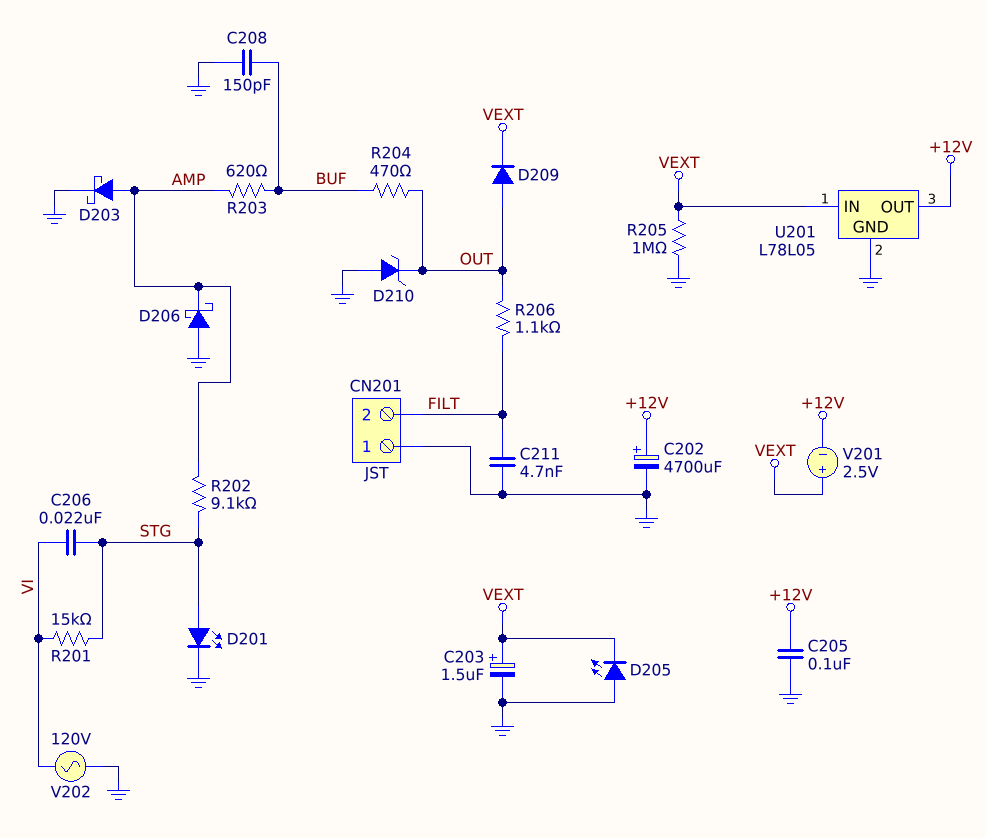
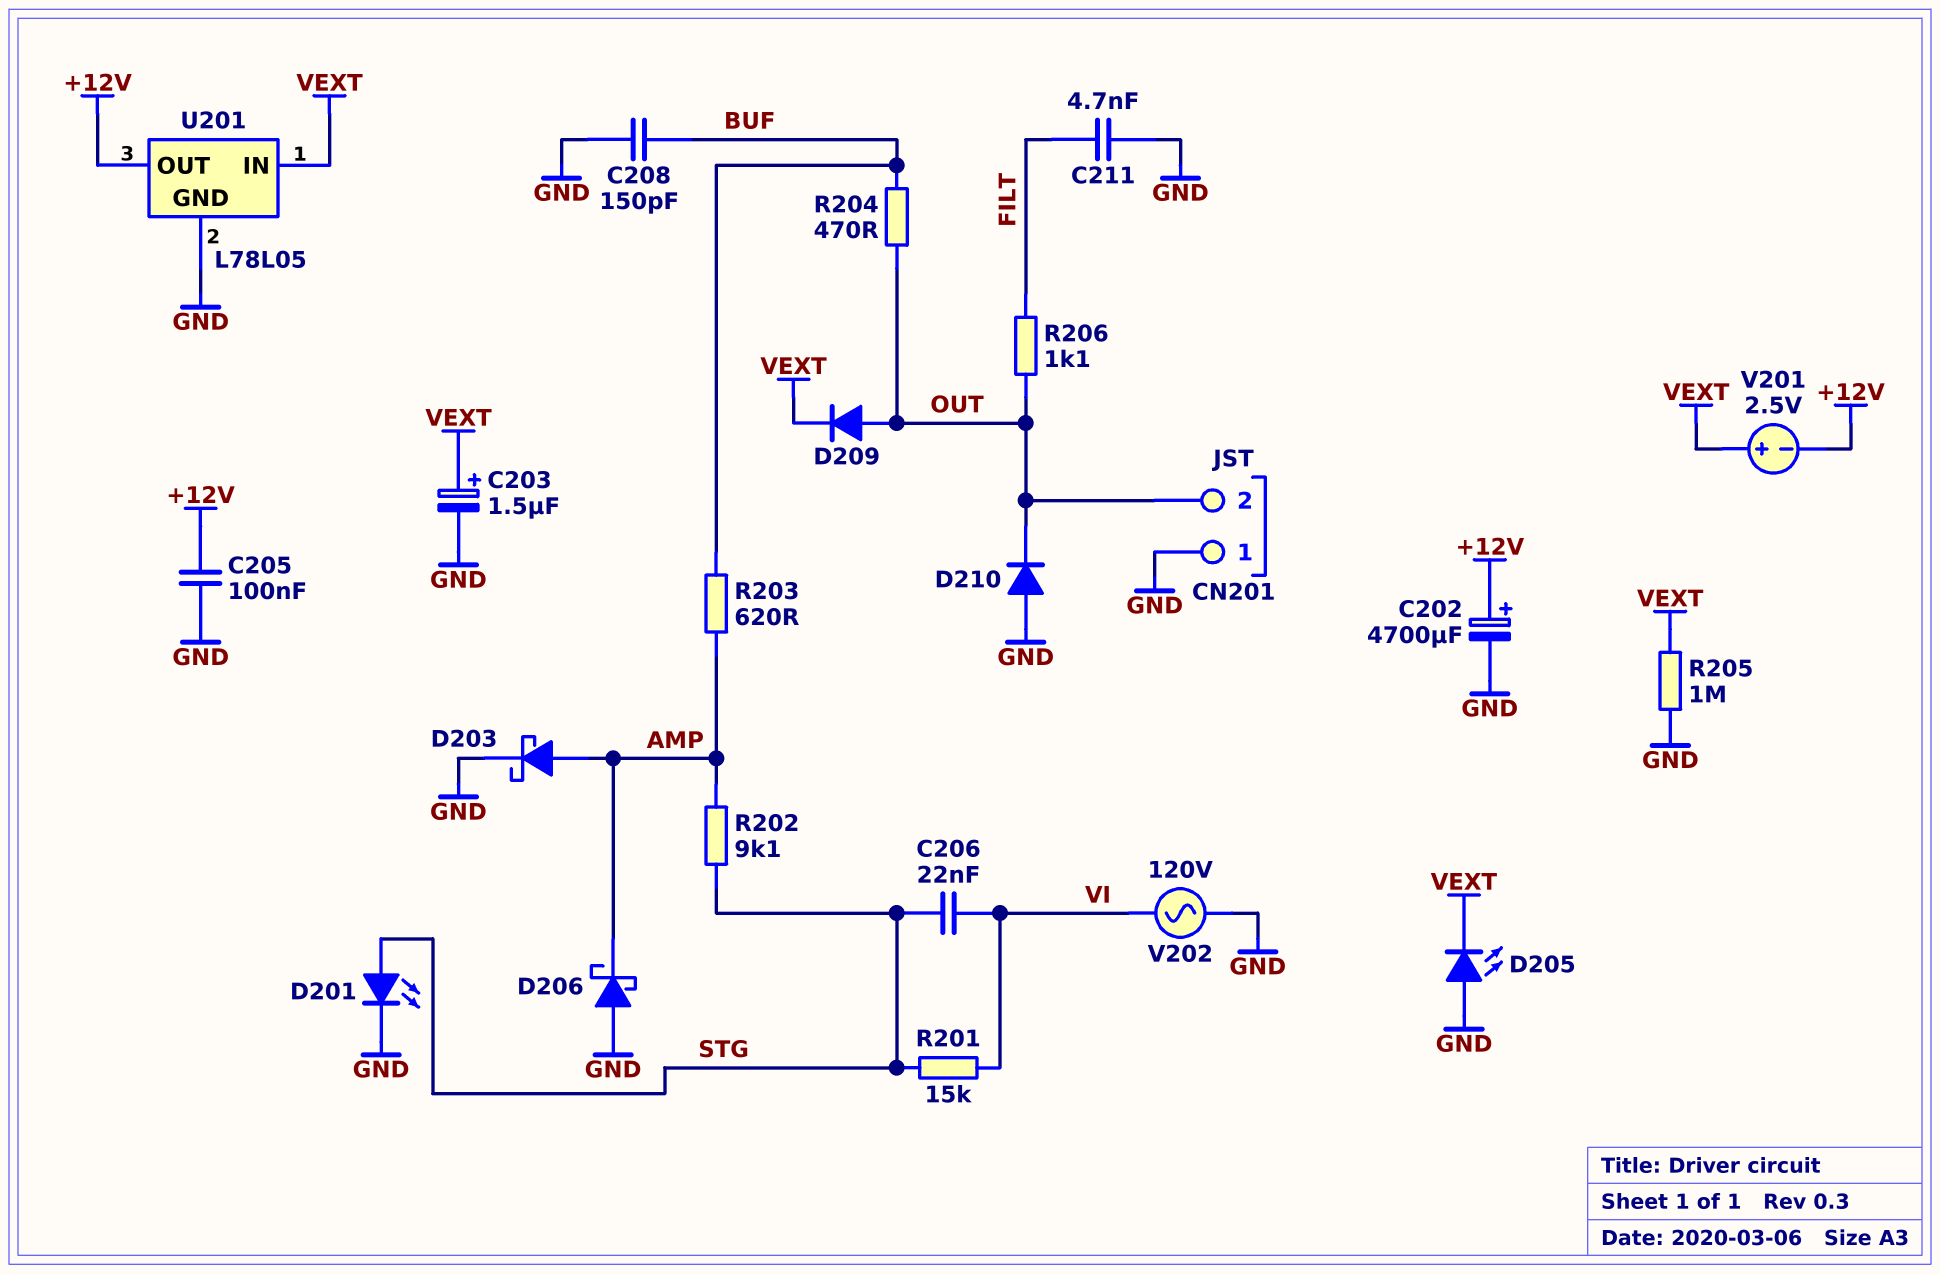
CN201 pin 2: FILT -> OUT
D210: zener (A GND, K OUT) -> diode (A GND, K OUT)

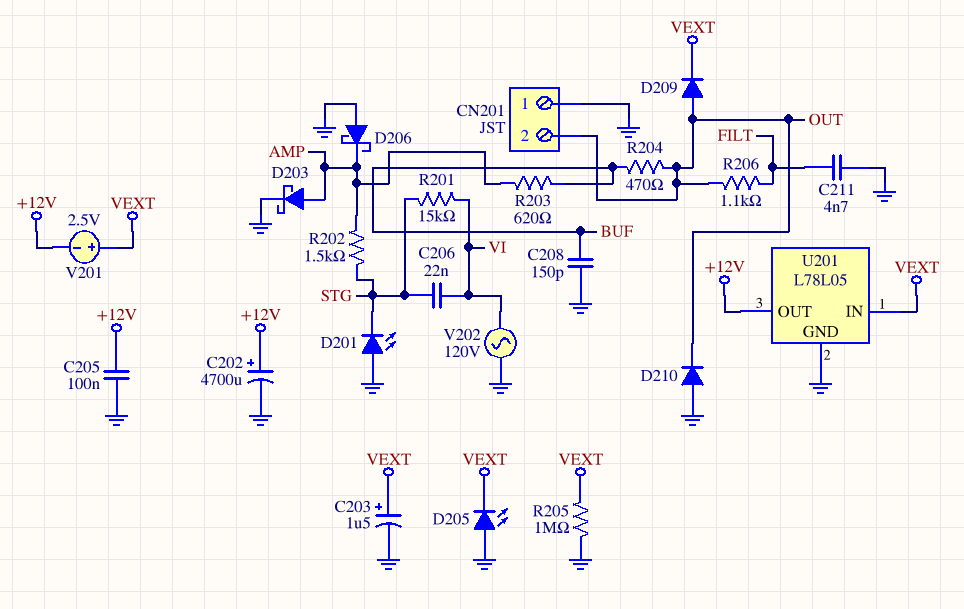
D201: LED (A STG, K GND) -> LED (A GND, K STG)
R202: 9.1k (AMP, STG) -> 1.5k (AMP, STG)

